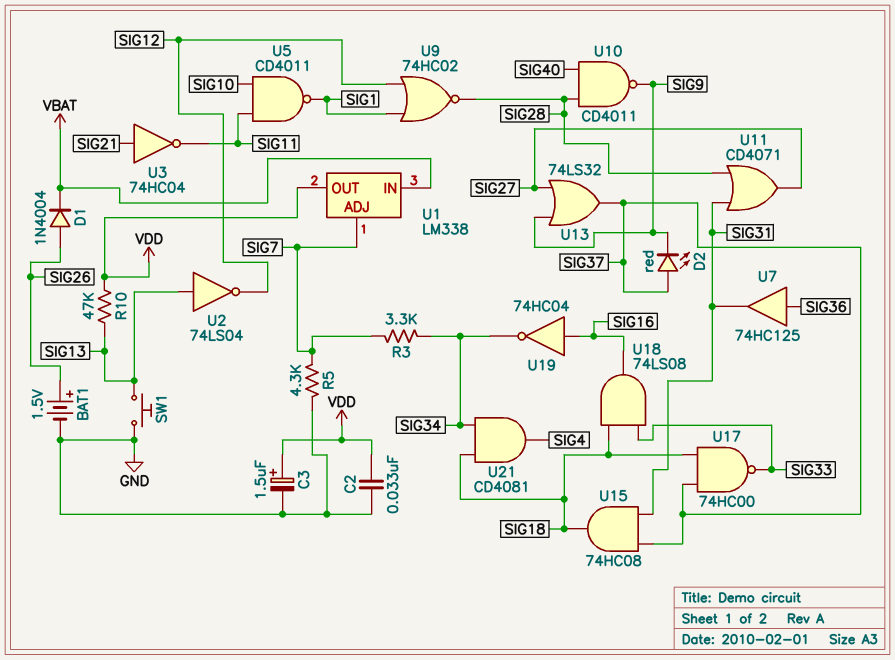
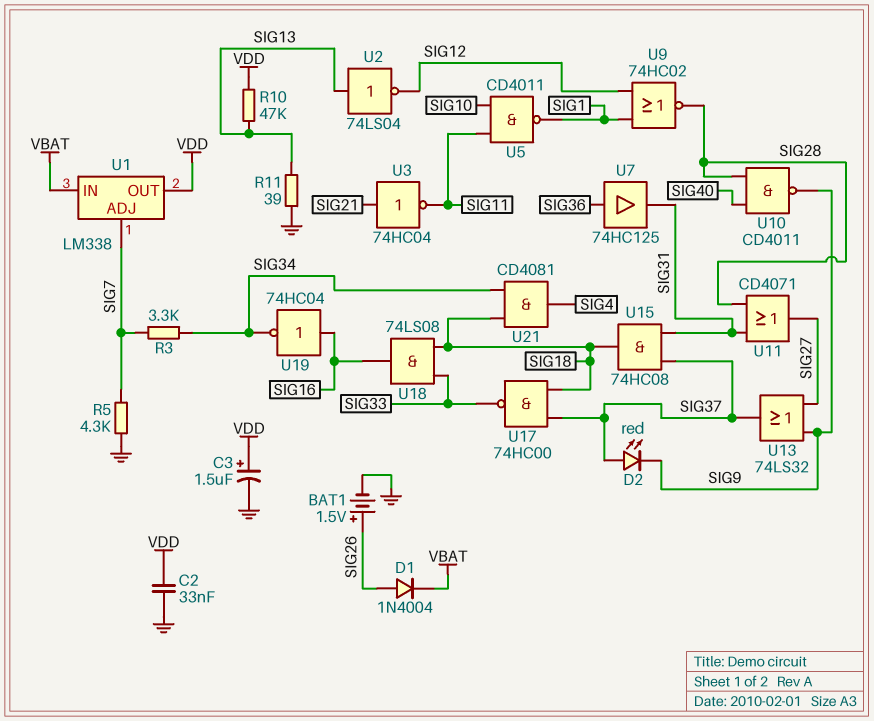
R11: none -> 39 (GND, SIG13)
SW1: button (GND, SIG13) -> none

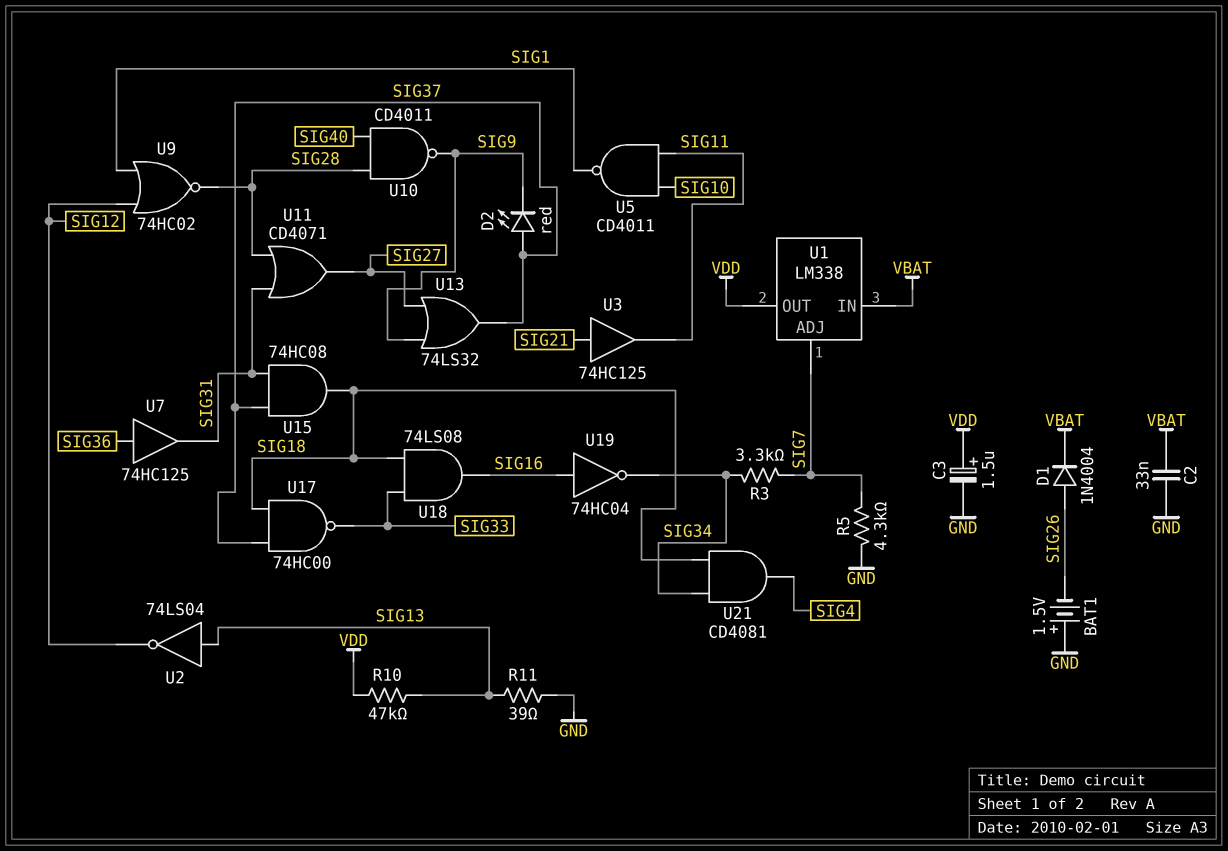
BAT1: 1.5V (plus SIG26, minus GND) -> 1.5V (plus GND, minus SIG26)
C2: 33nF (GND, VDD) -> 33nF (GND, VBAT)
U3: NOT 74HC04 (in SIG21, out SIG11) -> buffer 74HC125 (in SIG21, out SIG11)

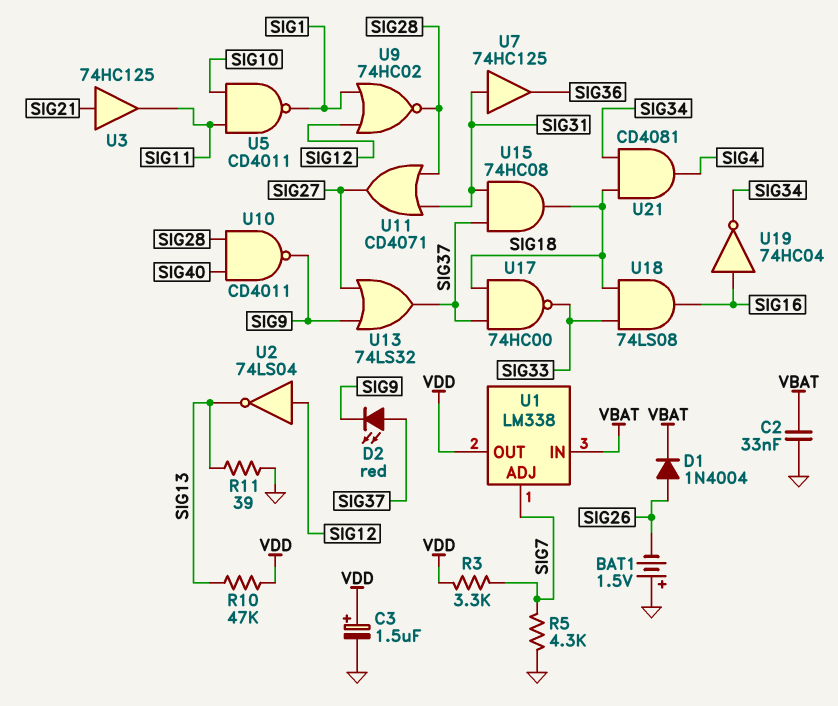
R3: 3.3k (SIG7, SIG34) -> 3.3k (SIG7, VDD)
U2: NOT 74LS04 (in SIG13, out SIG12) -> NOT 74LS04 (in SIG12, out SIG13)
U7: buffer 74HC125 (in SIG36, out SIG31) -> buffer 74HC125 (in SIG31, out SIG36)

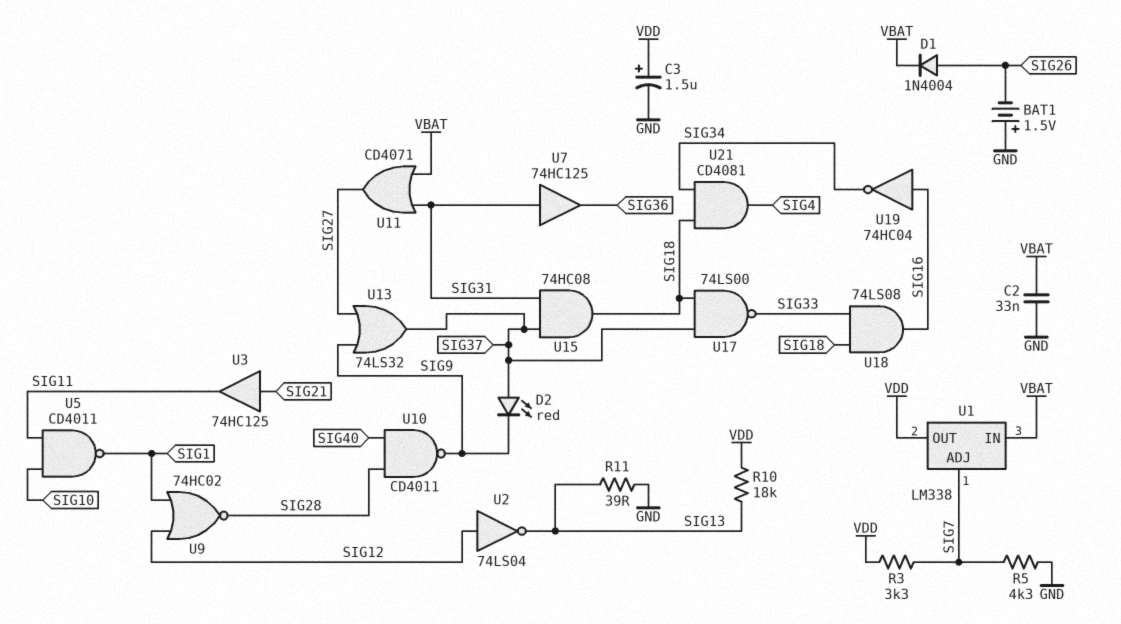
R10: 47k (SIG13, VDD) -> 18k (SIG13, VDD)
U11: OR CD4071 (in SIG28, in SIG31, out SIG27) -> OR CD4071 (in SIG31, in VBAT, out SIG27)
U17: NAND 74HC00 (in SIG18, in SIG37, out SIG33) -> NAND 74LS00 (in SIG18, in SIG37, out SIG33)

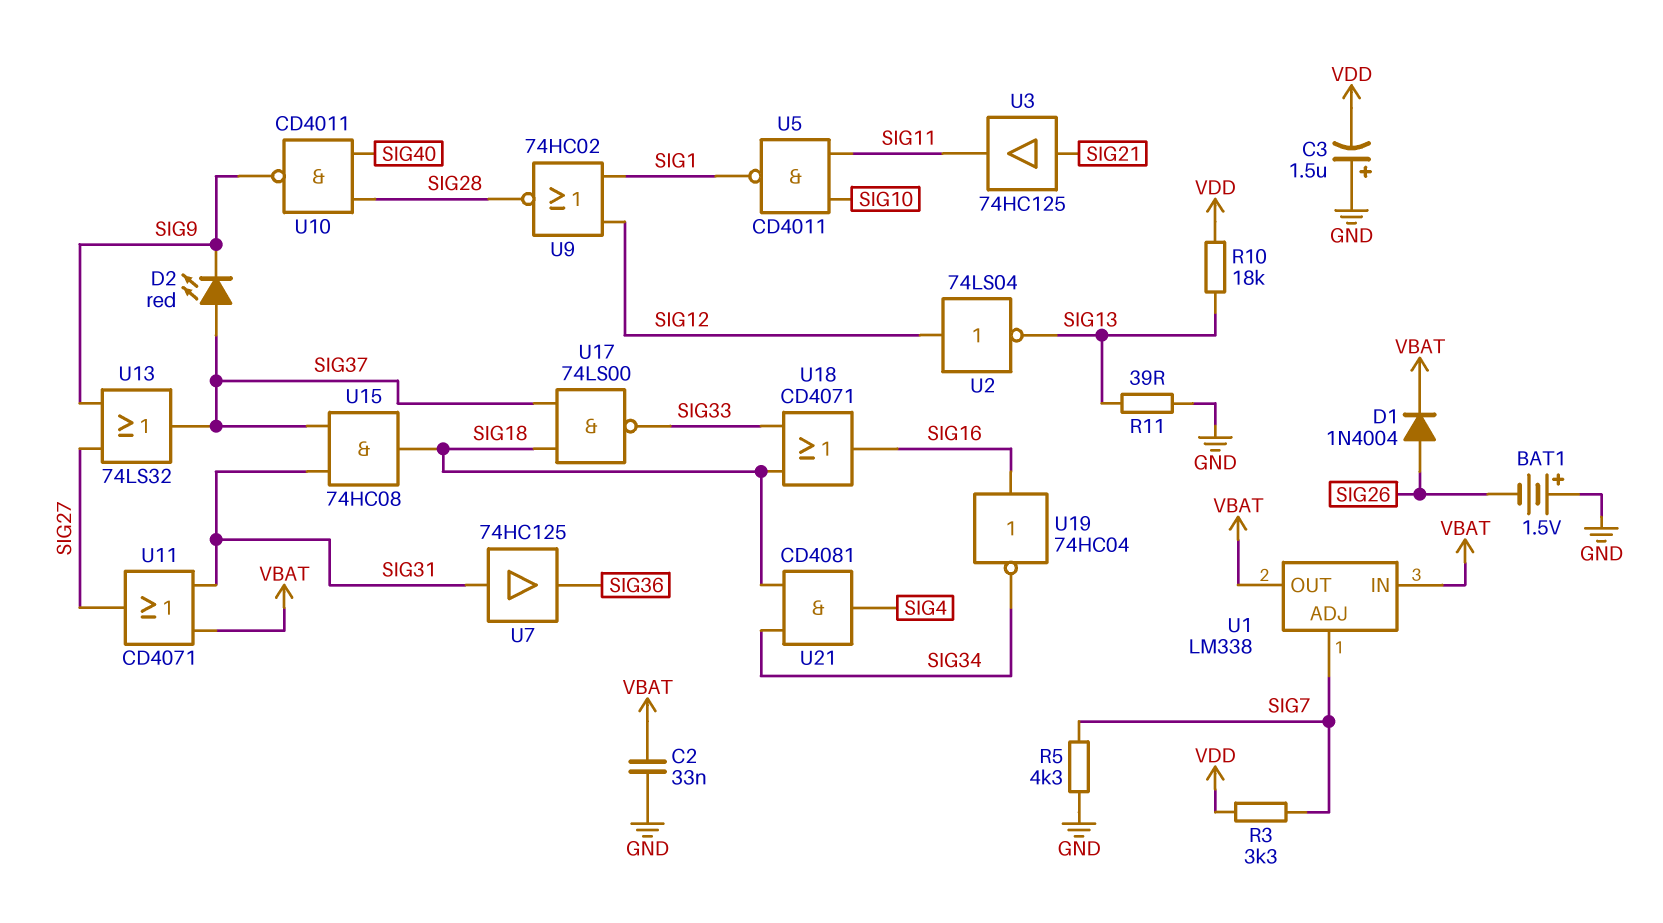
C3: 1.5uF (plus VDD, minus GND) -> 1.5uF (plus GND, minus VDD)
U1 pin OUT: VDD -> VBAT
U18: AND 74LS08 (in SIG18, in SIG33, out SIG16) -> OR CD4071 (in SIG18, in SIG33, out SIG16)

